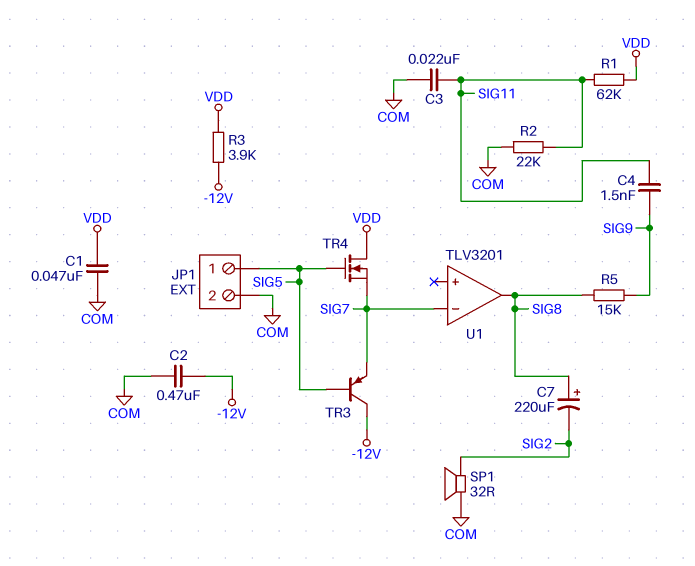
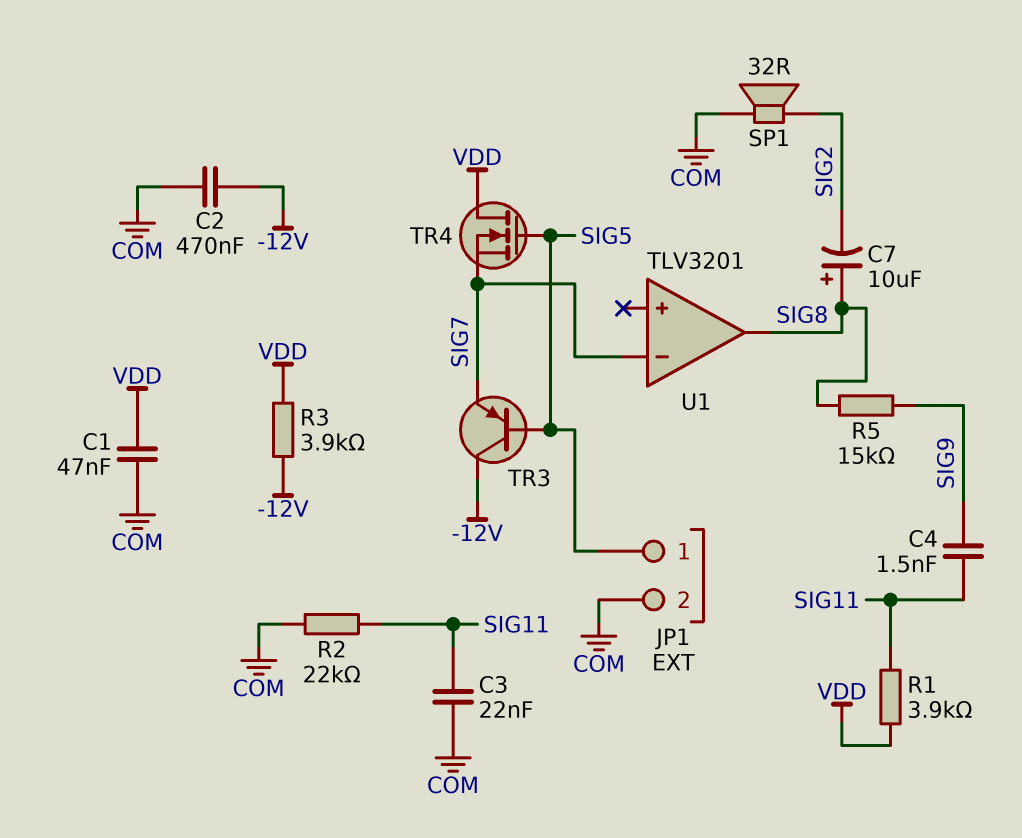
C7: 220uF (plus SIG8, minus SIG2) -> 10uF (plus SIG8, minus SIG2)
R1: 62k (SIG11, VDD) -> 3.9k (SIG11, VDD)

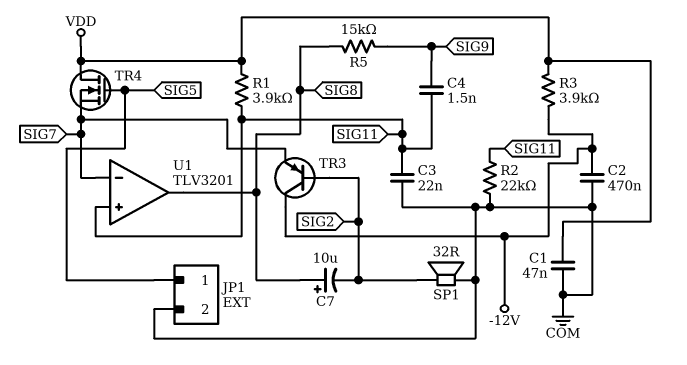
TR3: PNP (B SIG5, C -12V, E SIG7) -> PNP (B SIG2, C -12V, E SIG7)
U1 pin in+: none -> SIG11

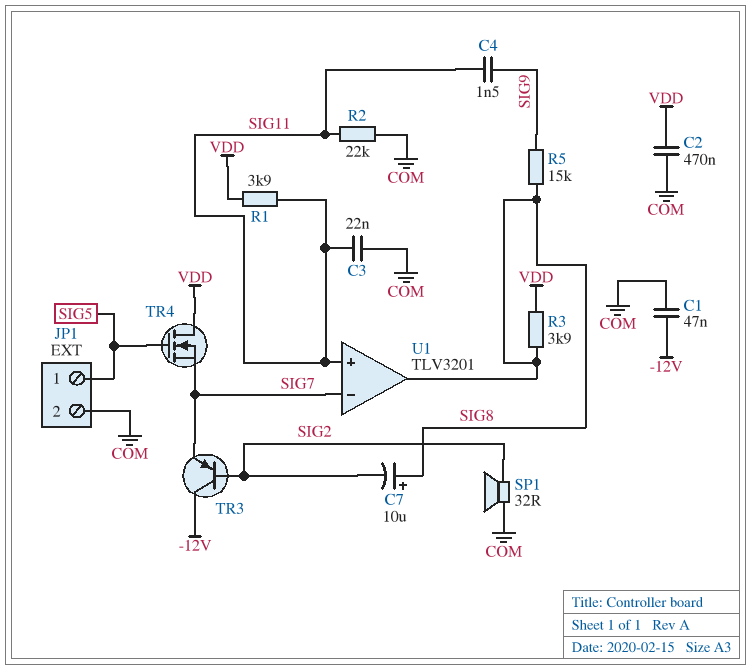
C1: 47nF (COM, VDD) -> 47nF (-12V, COM)
C2: 470nF (-12V, COM) -> 470nF (COM, VDD)
R3: 3.9k (-12V, VDD) -> 3.9k (SIG8, VDD)

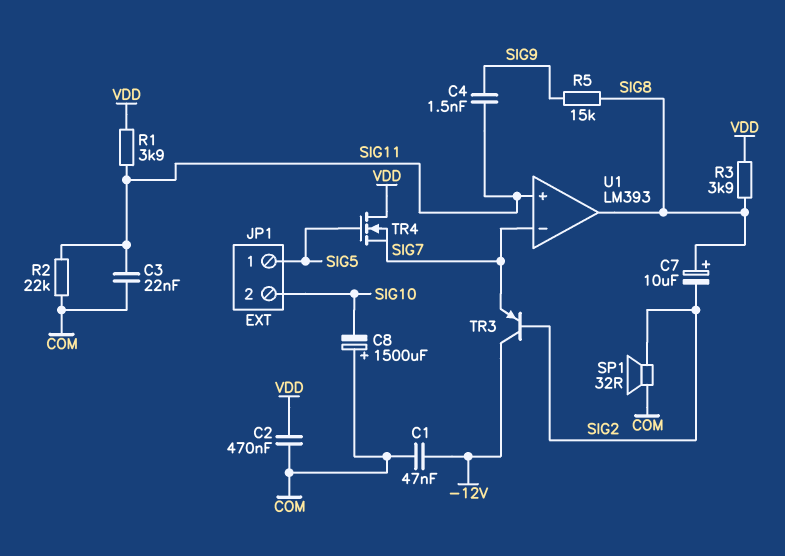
C8: none -> 1500uF (plus COM, minus SIG10)
JP1 pin 2: COM -> SIG10
U1: TLV3201 -> LM393

